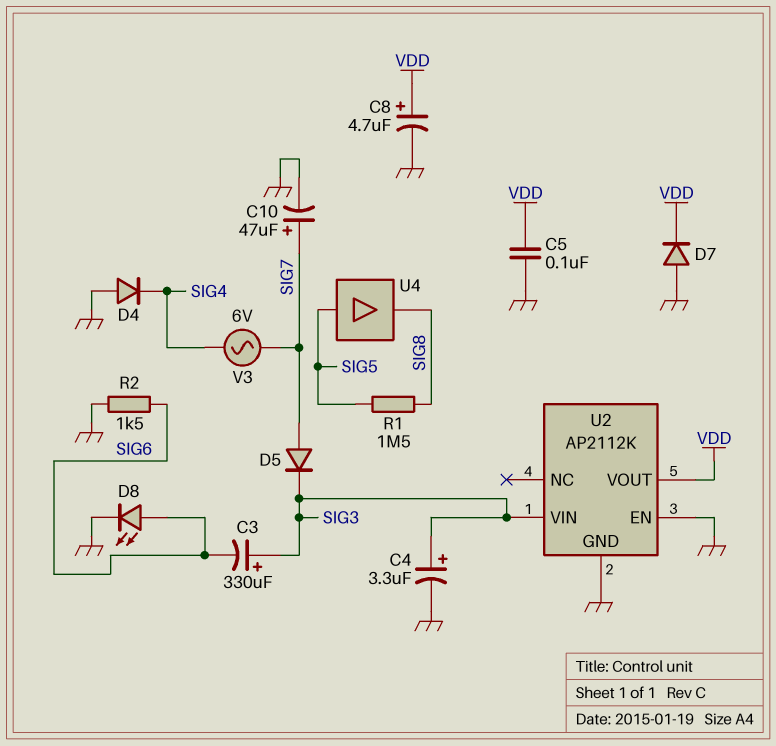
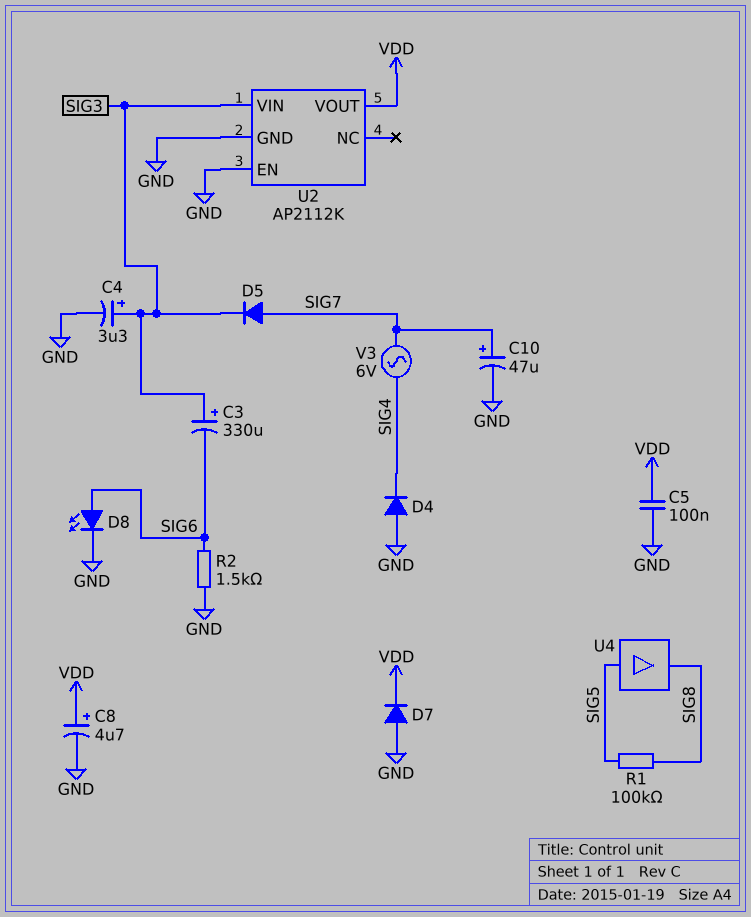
R1: 1.5M (SIG5, SIG8) -> 100k (SIG5, SIG8)

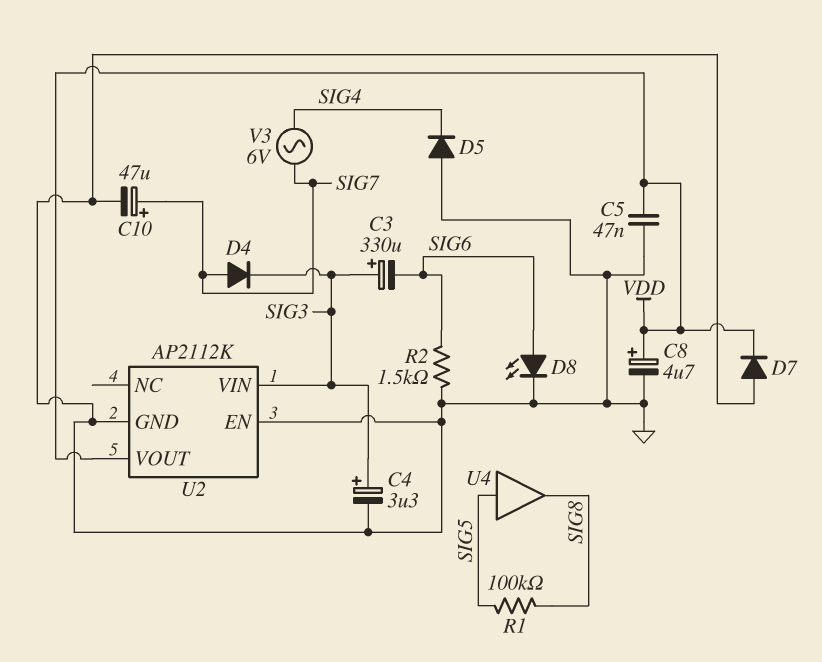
C5: 100nF (GND, VDD) -> 47nF (GND, VDD)
D4: diode (A GND, K SIG4) -> diode (A SIG7, K SIG3)
D5: diode (A SIG7, K SIG3) -> diode (A GND, K SIG4)

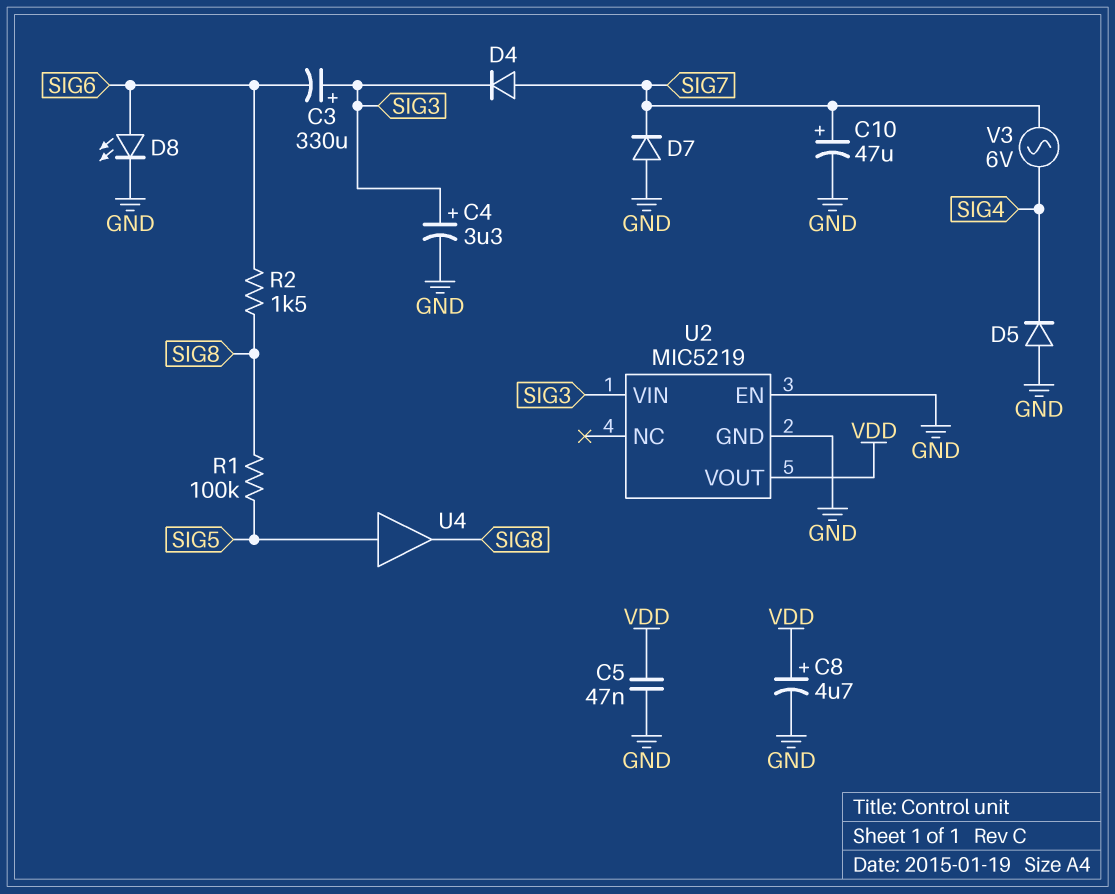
D7: diode (A GND, K VDD) -> diode (A GND, K SIG7)
R2: 1.5k (GND, SIG6) -> 1.5k (SIG6, SIG8)
U2: AP2112K -> MIC5219

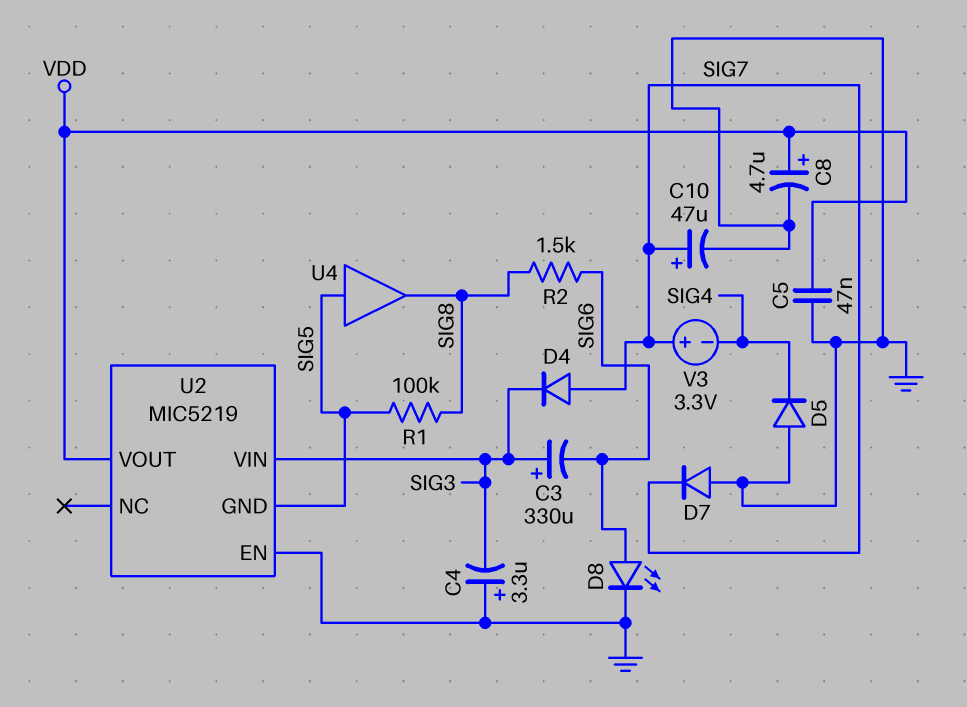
C4: 3.3uF (plus SIG3, minus GND) -> 3.3uF (plus GND, minus SIG3)
U2 pin GND: GND -> SIG5
V3: AC 6V (SIG4, SIG7) -> 3.3V (plus SIG7, minus SIG4)

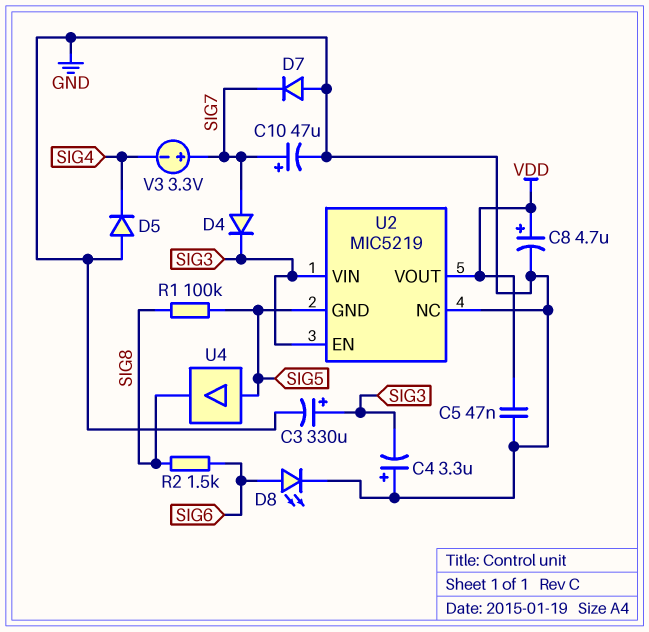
C3: 330uF (plus SIG3, minus SIG6) -> 330uF (plus SIG3, minus GND)
U2 pin EN: GND -> SIG3
U2 pin NC: none -> GND

